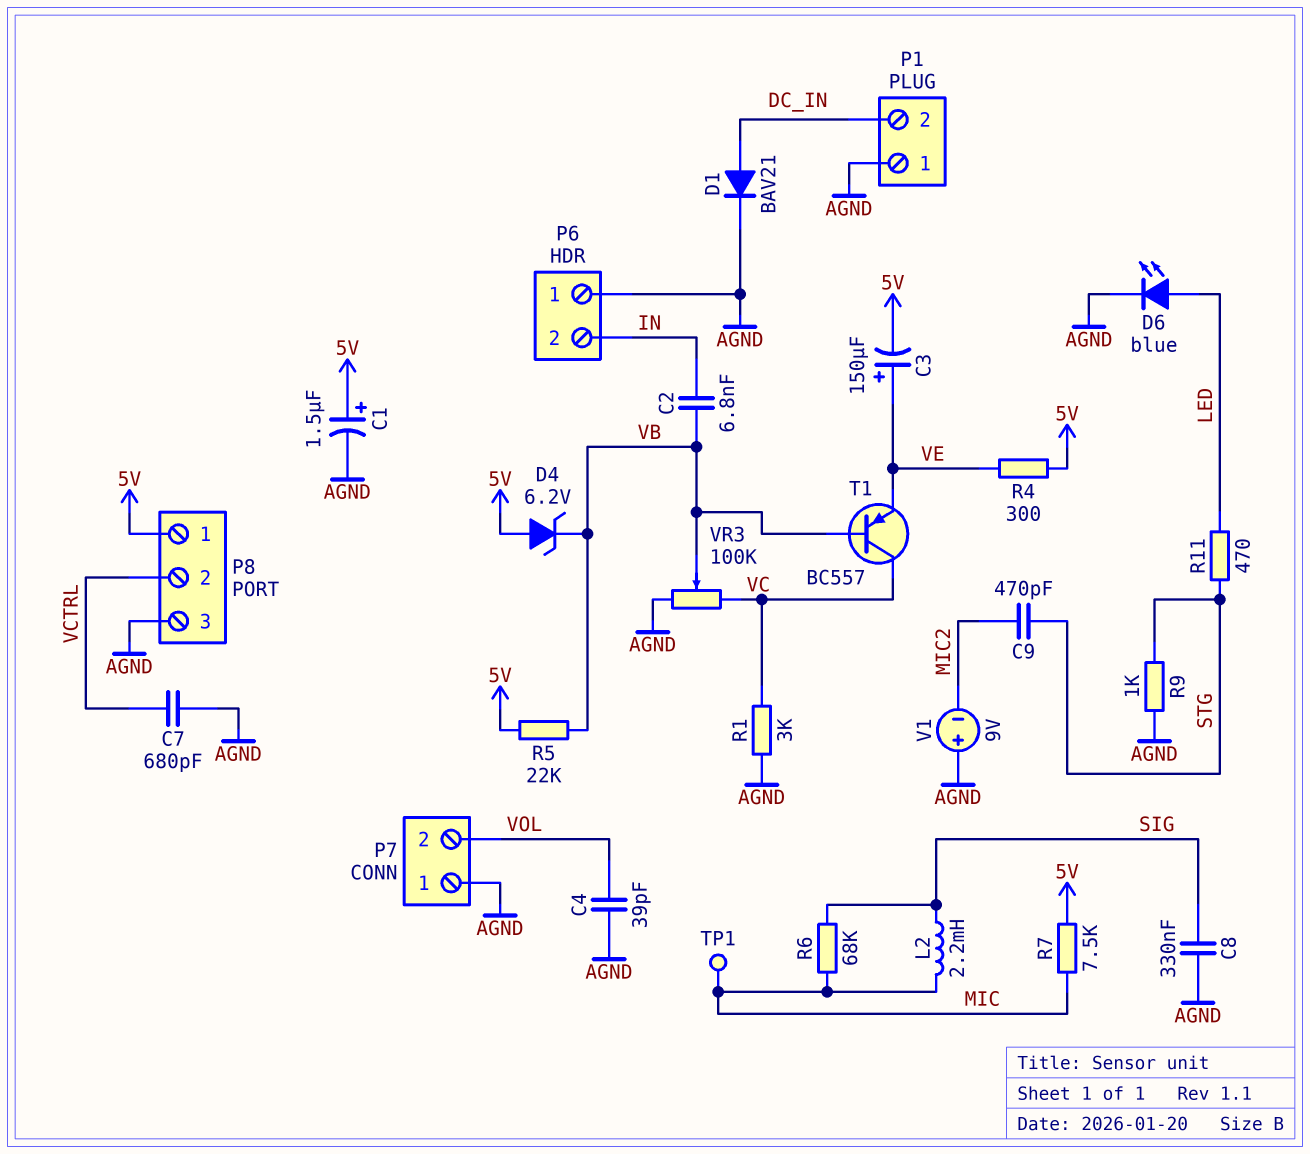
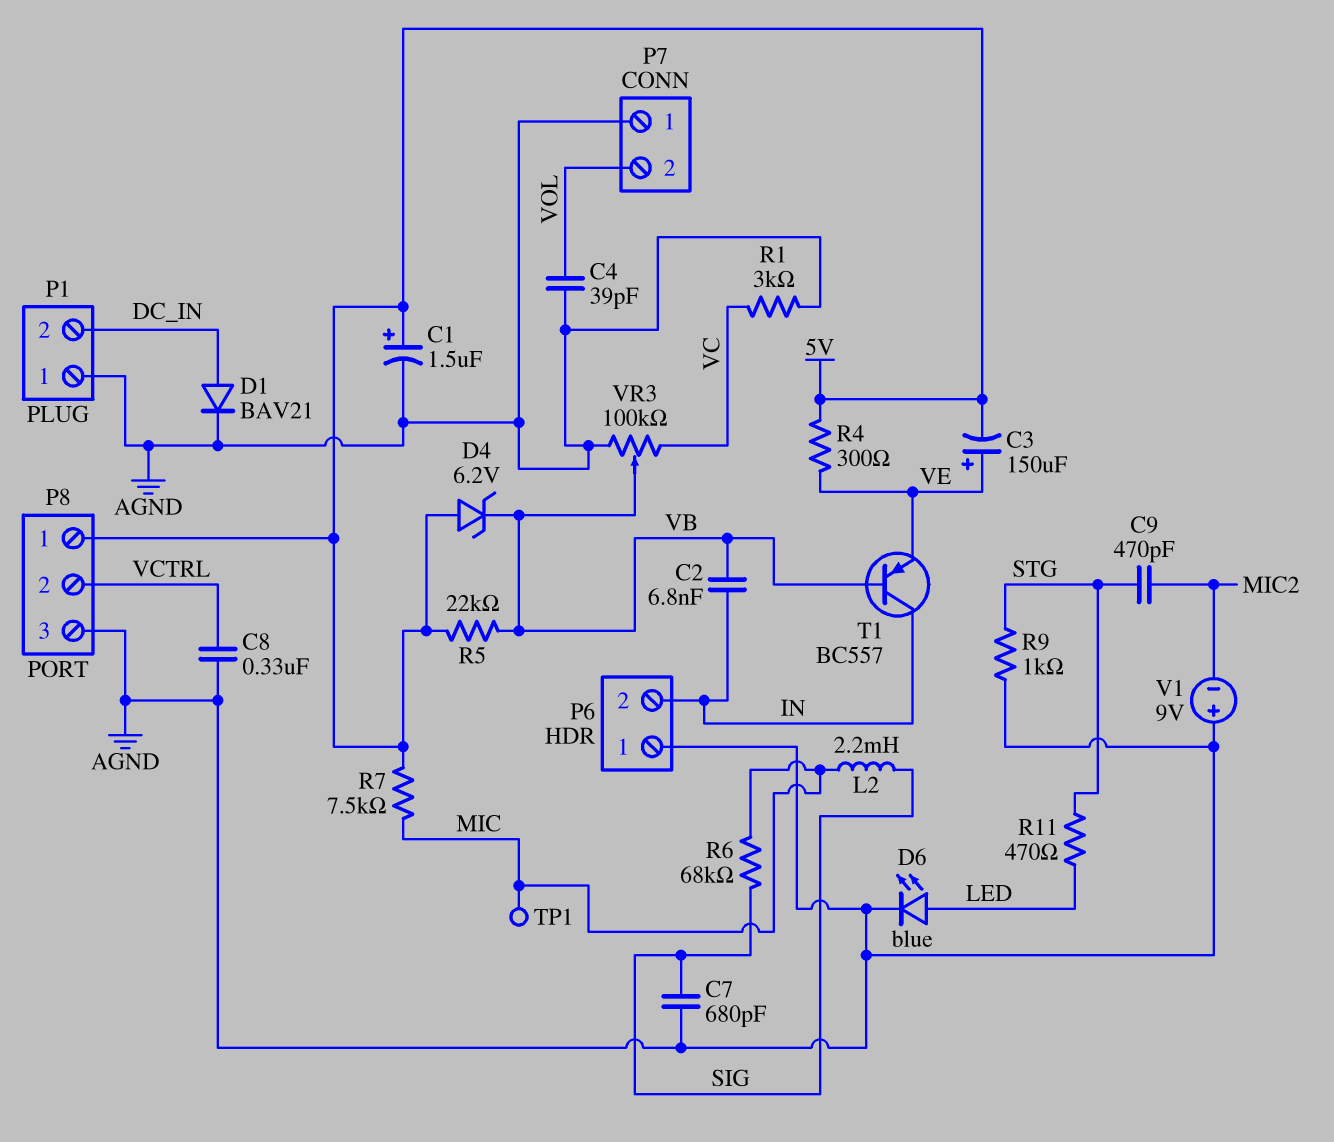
C7: 680pF (AGND, VCTRL) -> 680pF (AGND, SIG)
C8: 330nF (AGND, SIG) -> 330nF (AGND, VCTRL)
T1: PNP BC557 (B VB, C VC, E VE) -> PNP BC557 (B VB, C IN, E VE)

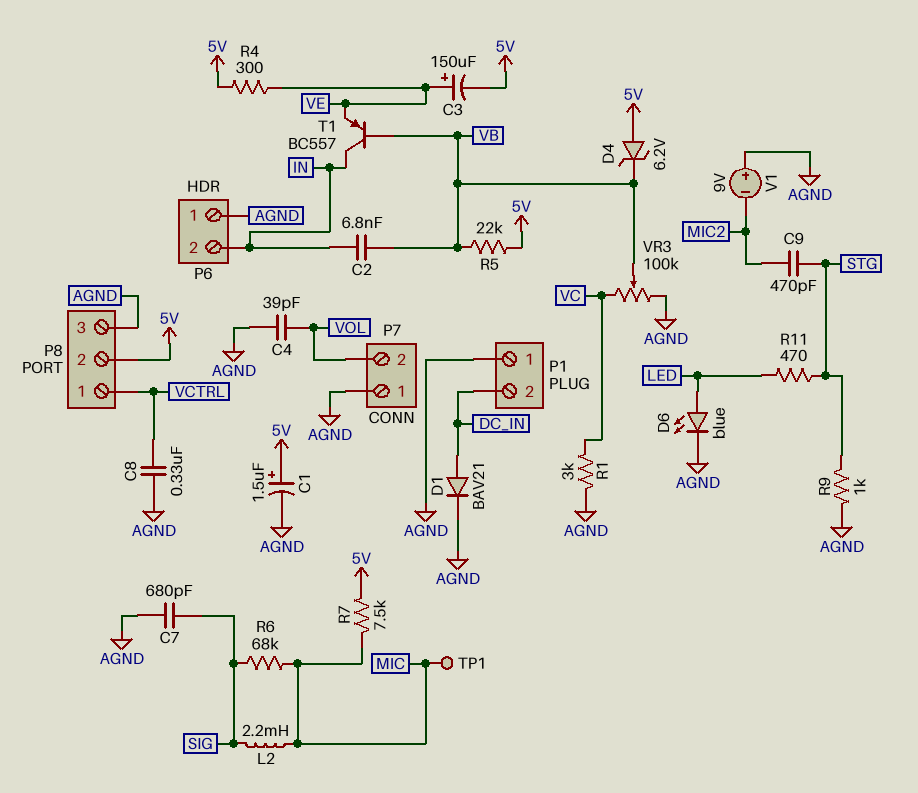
P8 pin 1: 5V -> VCTRL
P8 pin 2: VCTRL -> 5V

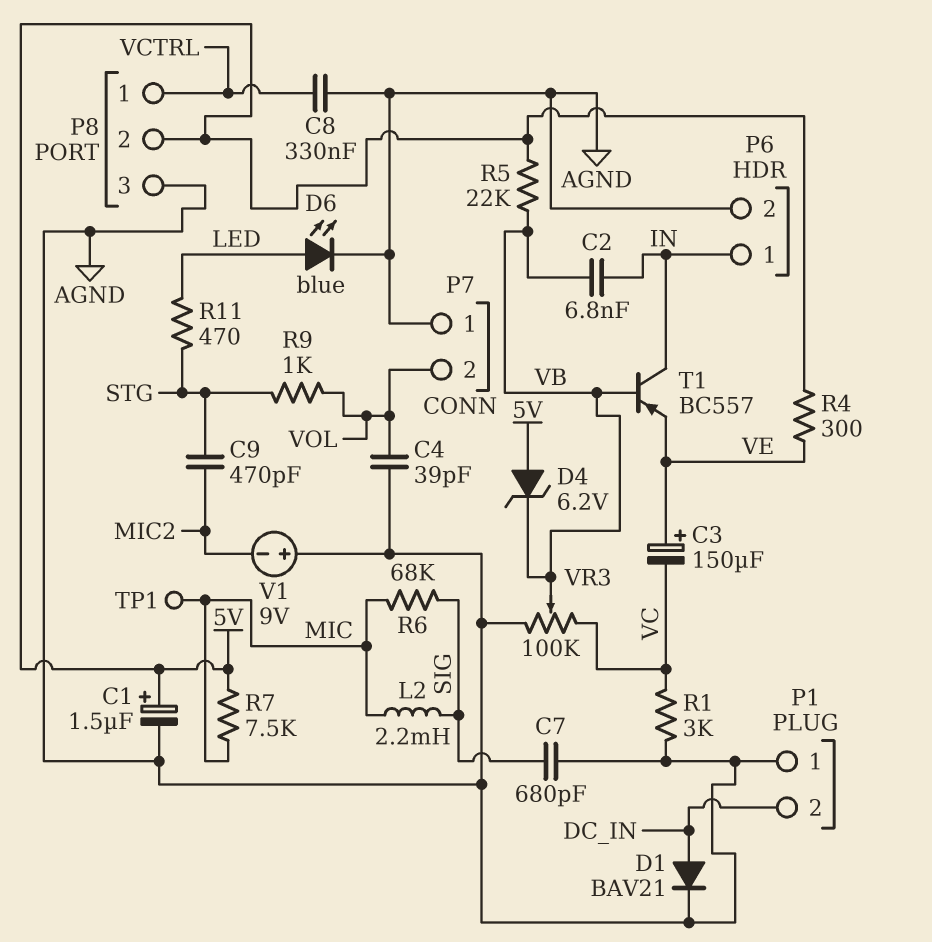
C3: 150uF (plus VE, minus 5V) -> 150uF (plus VE, minus VC)
P6 pin 1: AGND -> IN
P6 pin 2: IN -> AGND
R9: 1k (AGND, STG) -> 1k (STG, VOL)

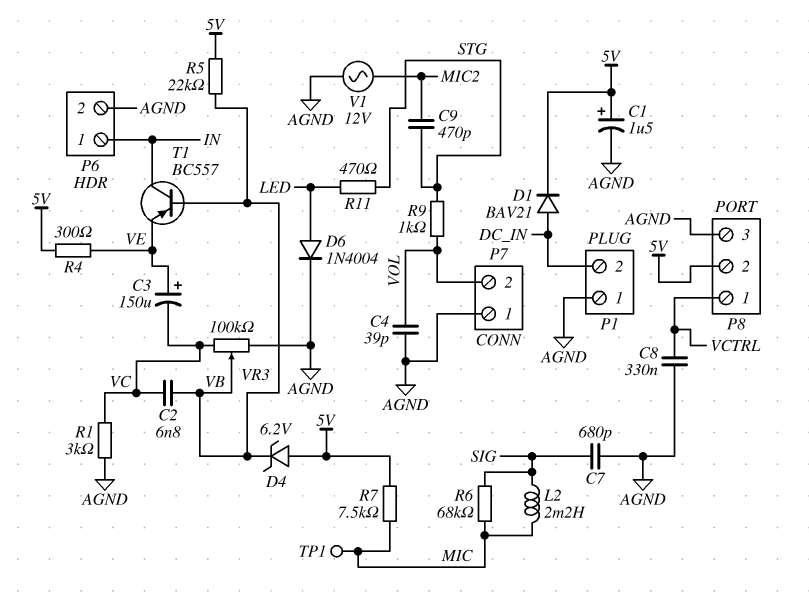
C2: 6.8nF (IN, VB) -> 6.8nF (VB, VC)
D1: diode BAV21 (A DC_IN, K AGND) -> diode BAV21 (A DC_IN, K 5V)
D6: LED blue (A LED, K AGND) -> diode 1N4004 (A LED, K AGND)
V1: 9V (plus AGND, minus MIC2) -> AC 12V (AGND, MIC2)

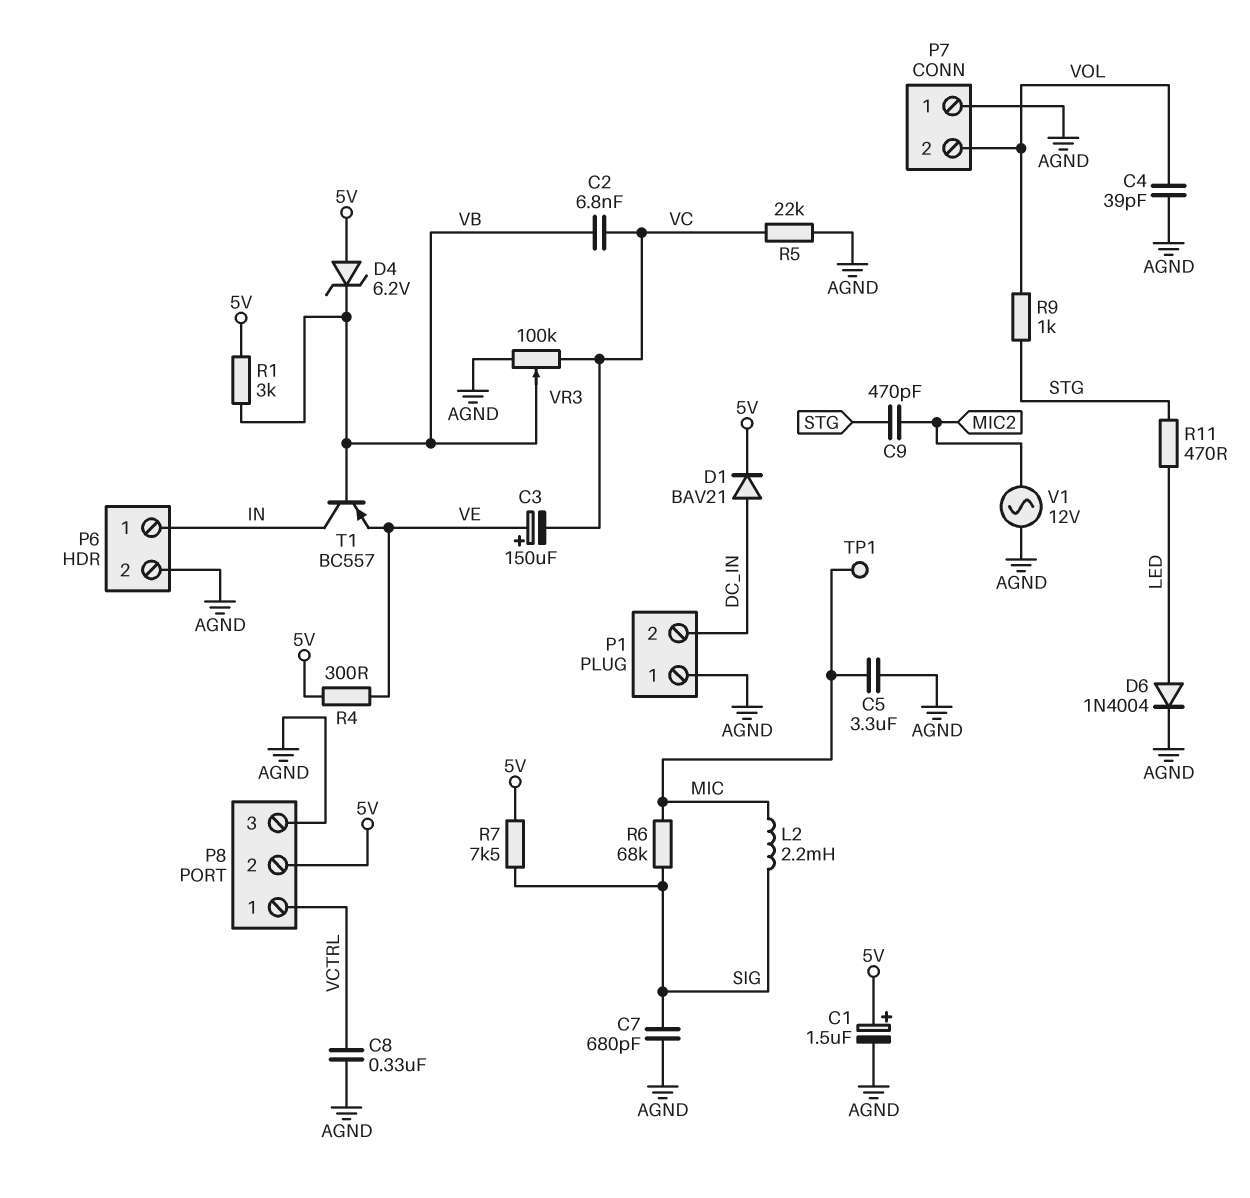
C5: none -> 3.3uF (AGND, MIC)
R1: 3k (AGND, VC) -> 3k (5V, VB)
R5: 22k (5V, VB) -> 22k (AGND, VC)
R7: 7.5k (5V, MIC) -> 7.5k (5V, SIG)

